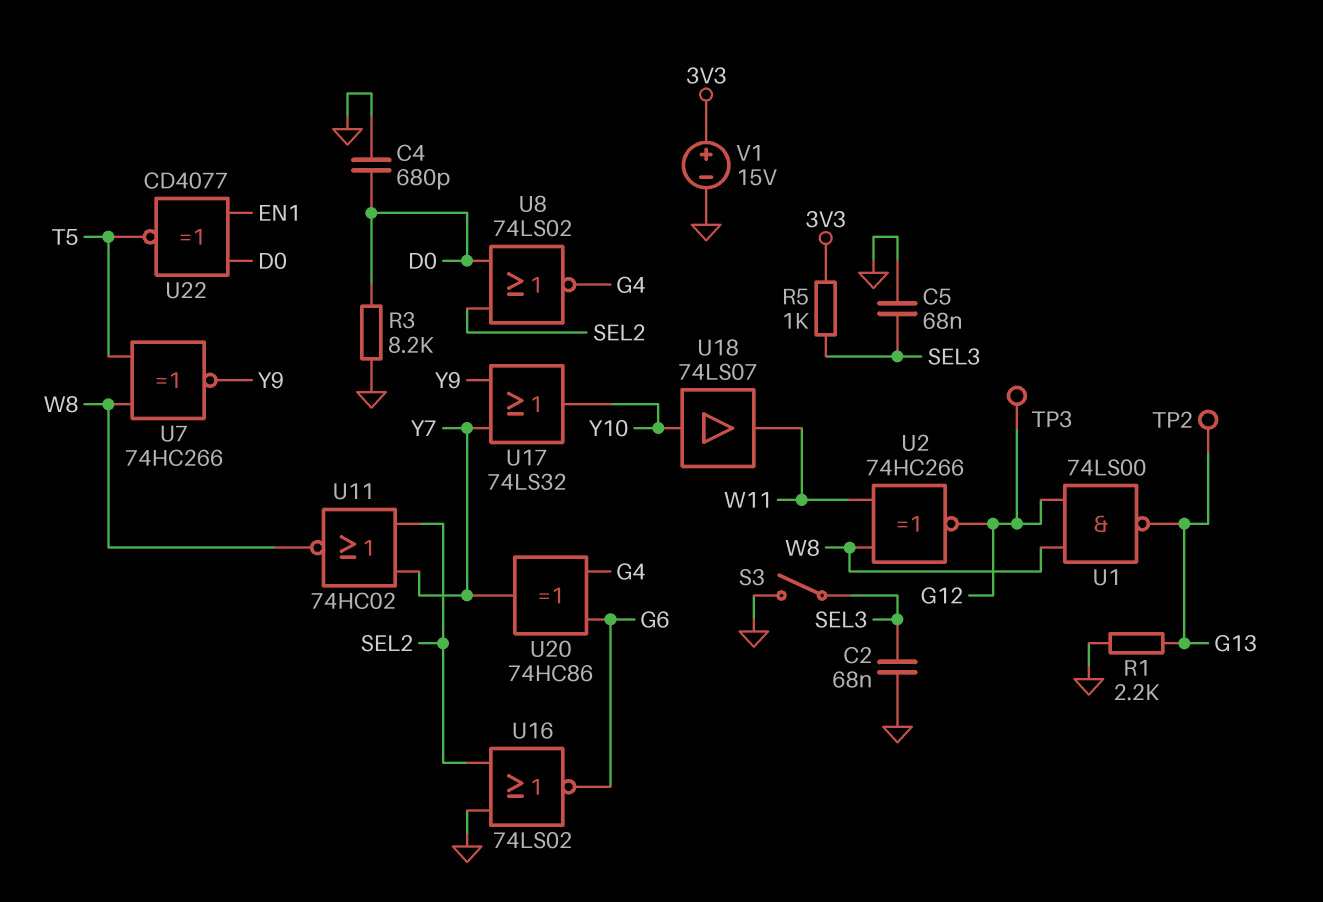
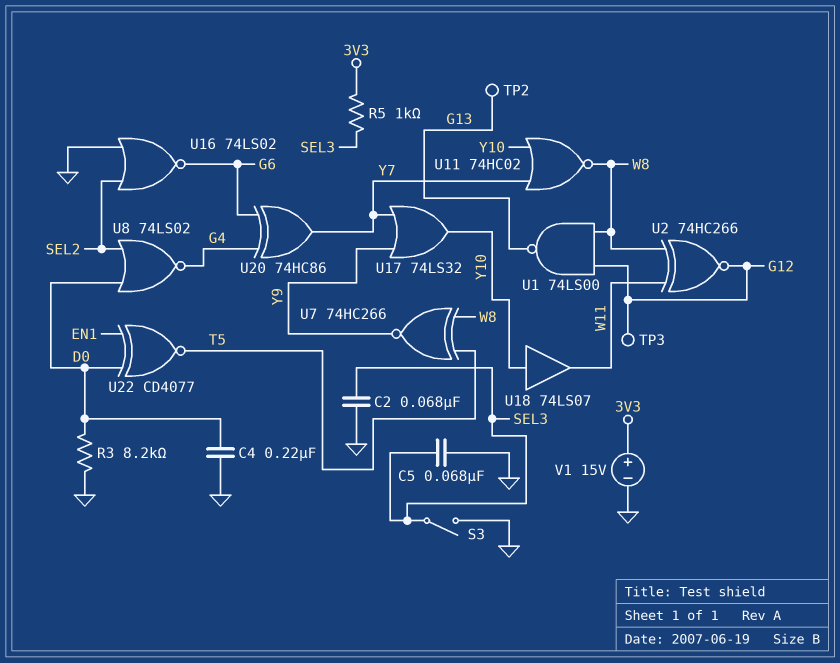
C4: 680pF (D0, GND) -> 220nF (D0, GND)
R1: 2.2k (G13, GND) -> none
U11: NOR 74HC02 (in SEL2, in Y7, out W8) -> NOR 74HC02 (in Y7, in Y10, out W8)

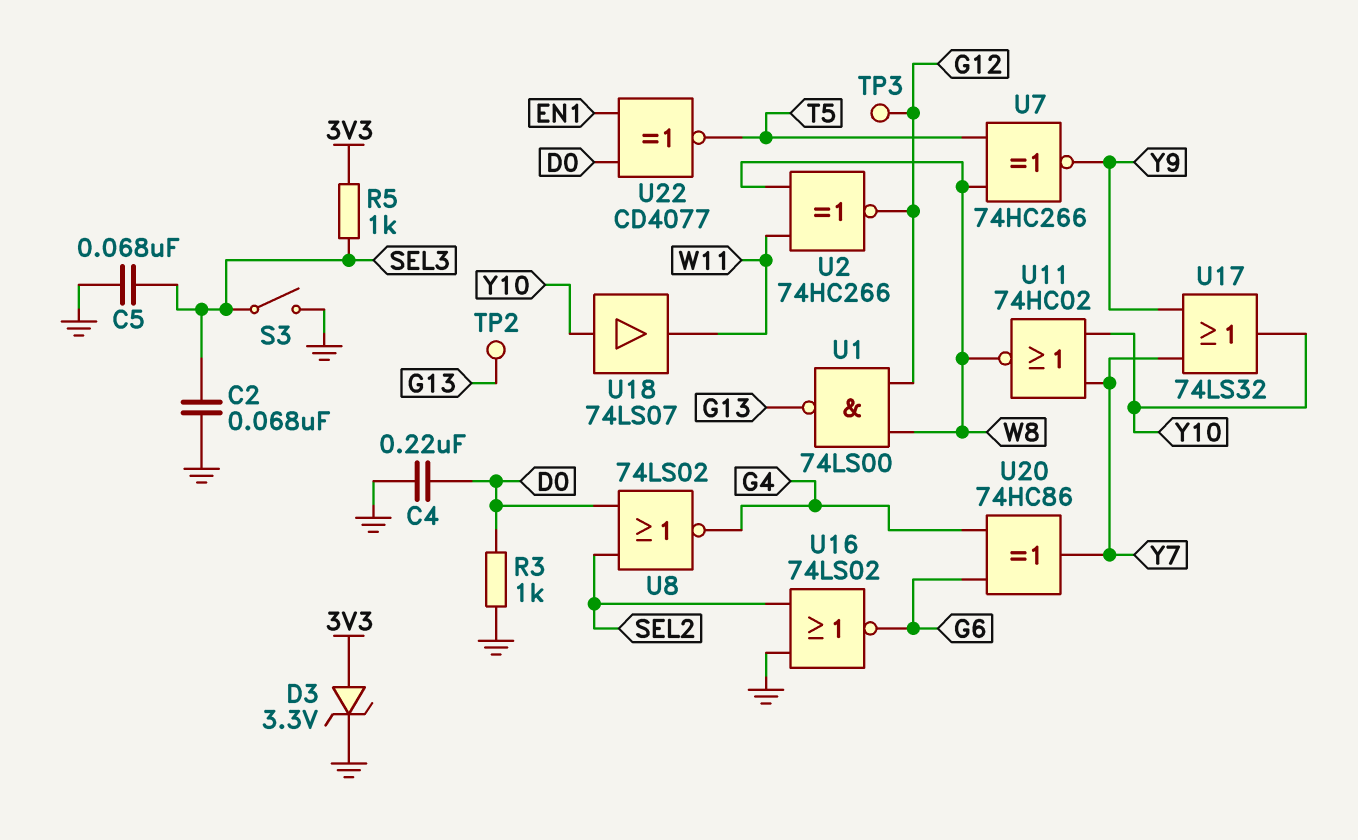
D3: none -> zener 3.3V (A 3V3, K GND)
R3: 8.2k (D0, GND) -> 1k (D0, GND)
V1: 15V (plus 3V3, minus GND) -> none

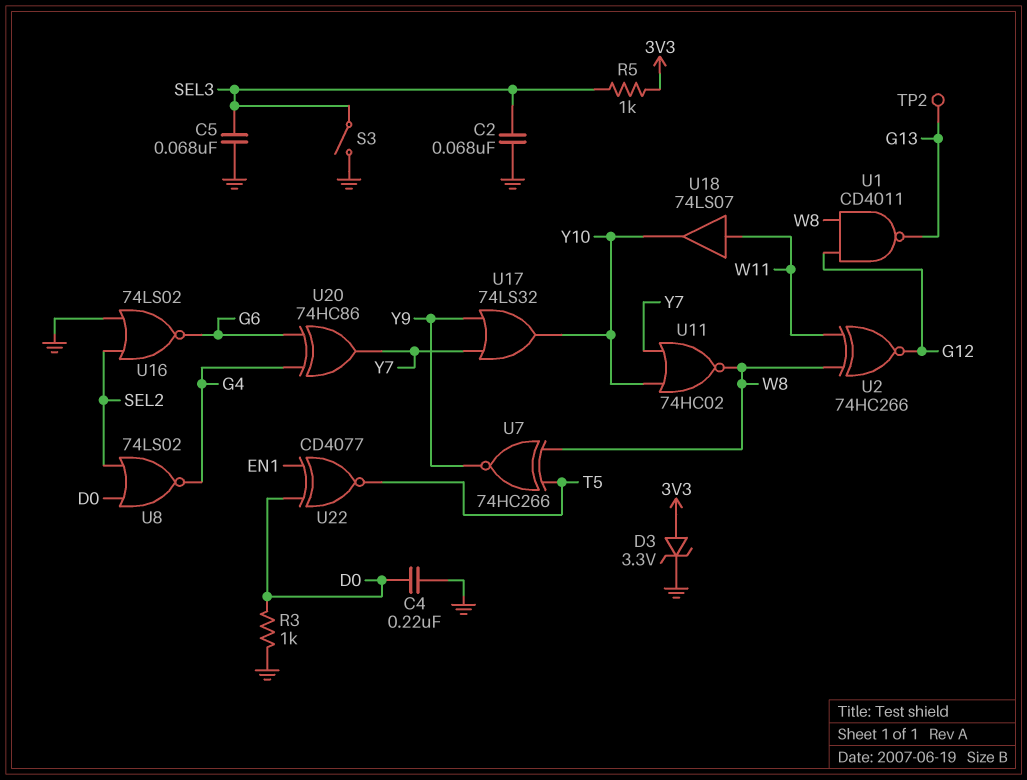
TP3: test point (G12) -> none
U1: NAND 74LS00 (in G12, in W8, out G13) -> NAND CD4011 (in G12, in W8, out G13)
U18: buffer 74LS07 (in Y10, out W11) -> buffer 74LS07 (in W11, out Y10)

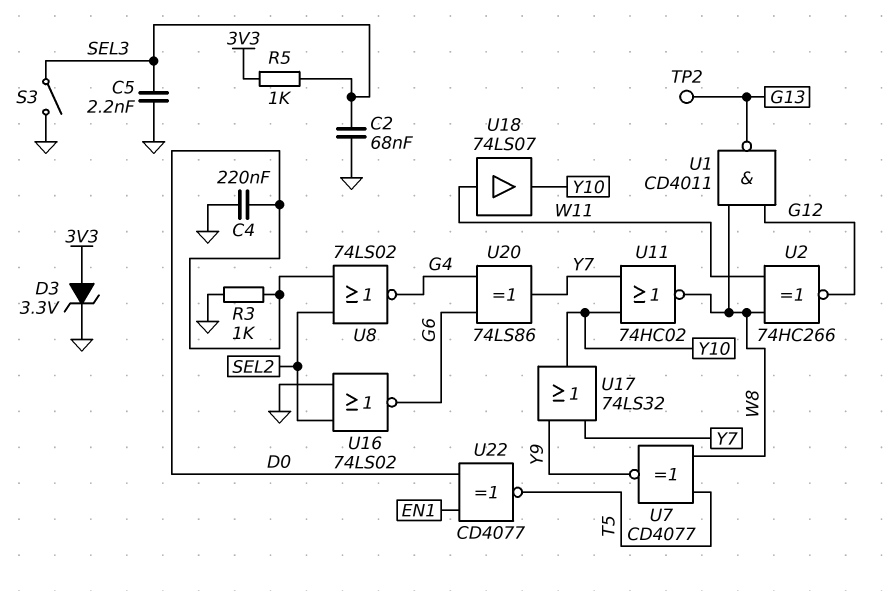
C5: 68nF (GND, SEL3) -> 2.2nF (GND, SEL3)
U7: XNOR 74HC266 (in T5, in W8, out Y9) -> XNOR CD4077 (in T5, in W8, out Y9)
U20: XOR 74HC86 (in G4, in G6, out Y7) -> XOR 74LS86 (in G4, in G6, out Y7)

